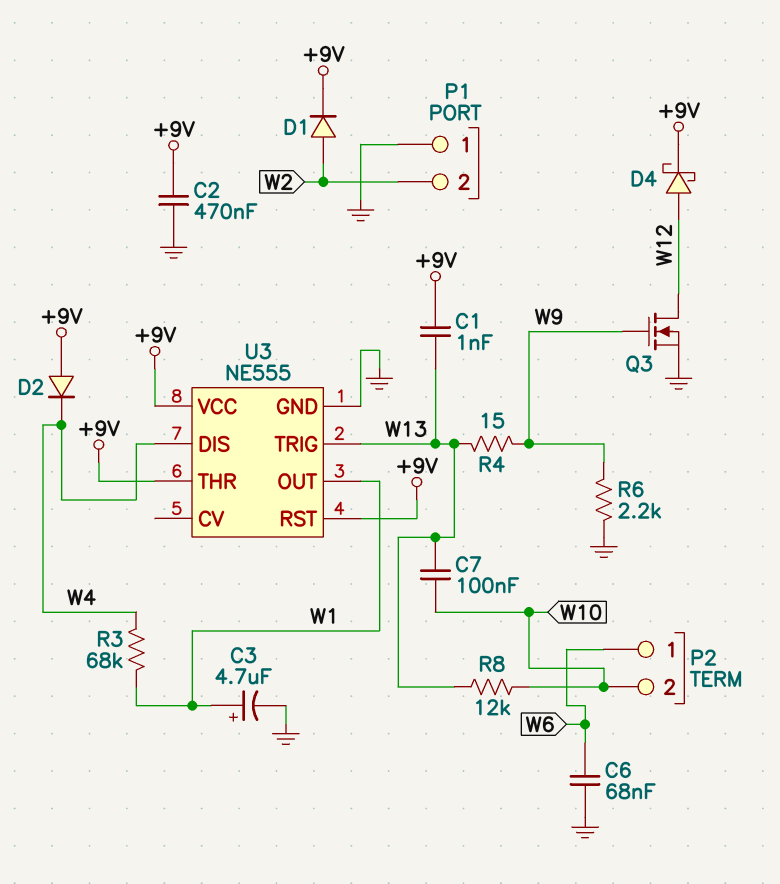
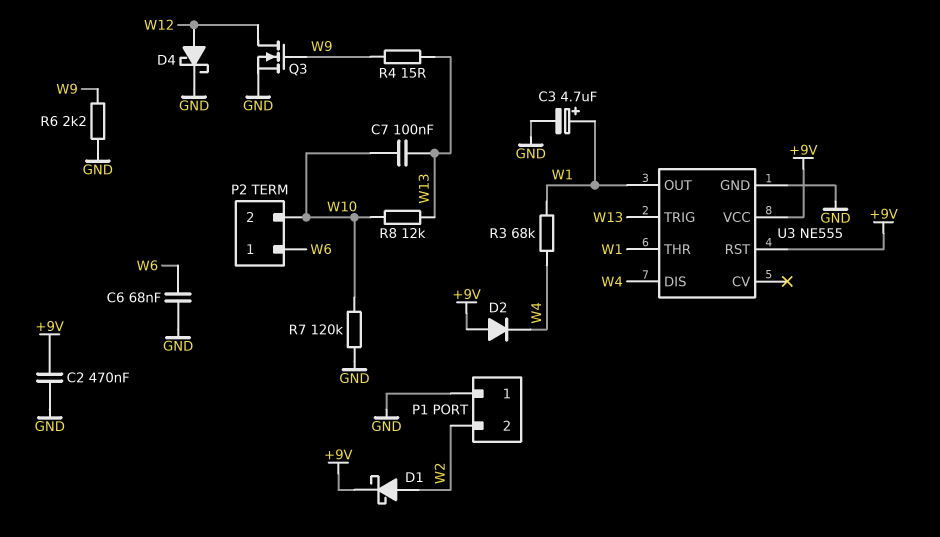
C1: 1nF (+9V, W13) -> none
D1: diode (A W2, K +9V) -> schottky (A W2, K +9V)
D4: schottky (A W12, K +9V) -> schottky (A W12, K GND)
R7: none -> 120k (GND, W10)
U3 pin THR: +9V -> W1

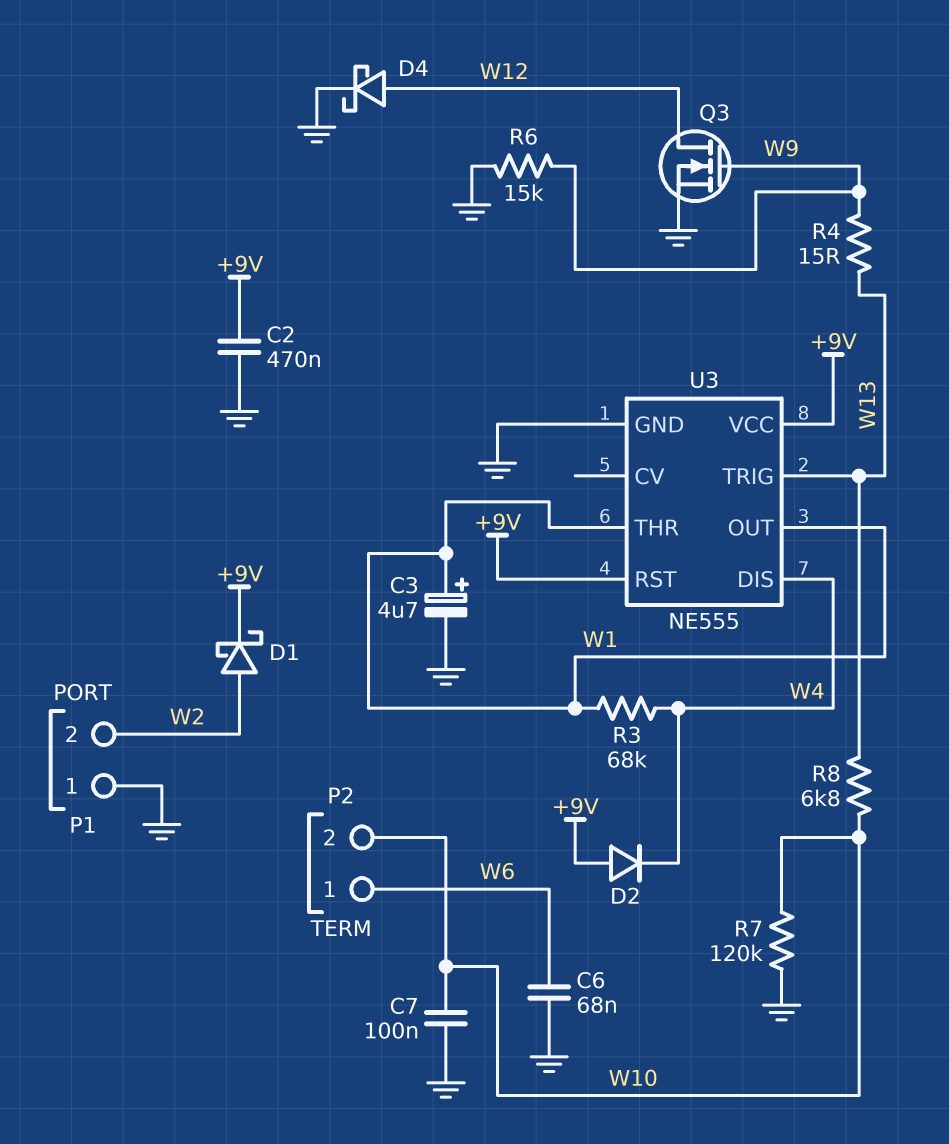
C7: 100nF (W10, W13) -> 100nF (GND, W10)
R6: 2.2k (GND, W9) -> 15k (GND, W9)
R8: 12k (W10, W13) -> 6.8k (W10, W13)

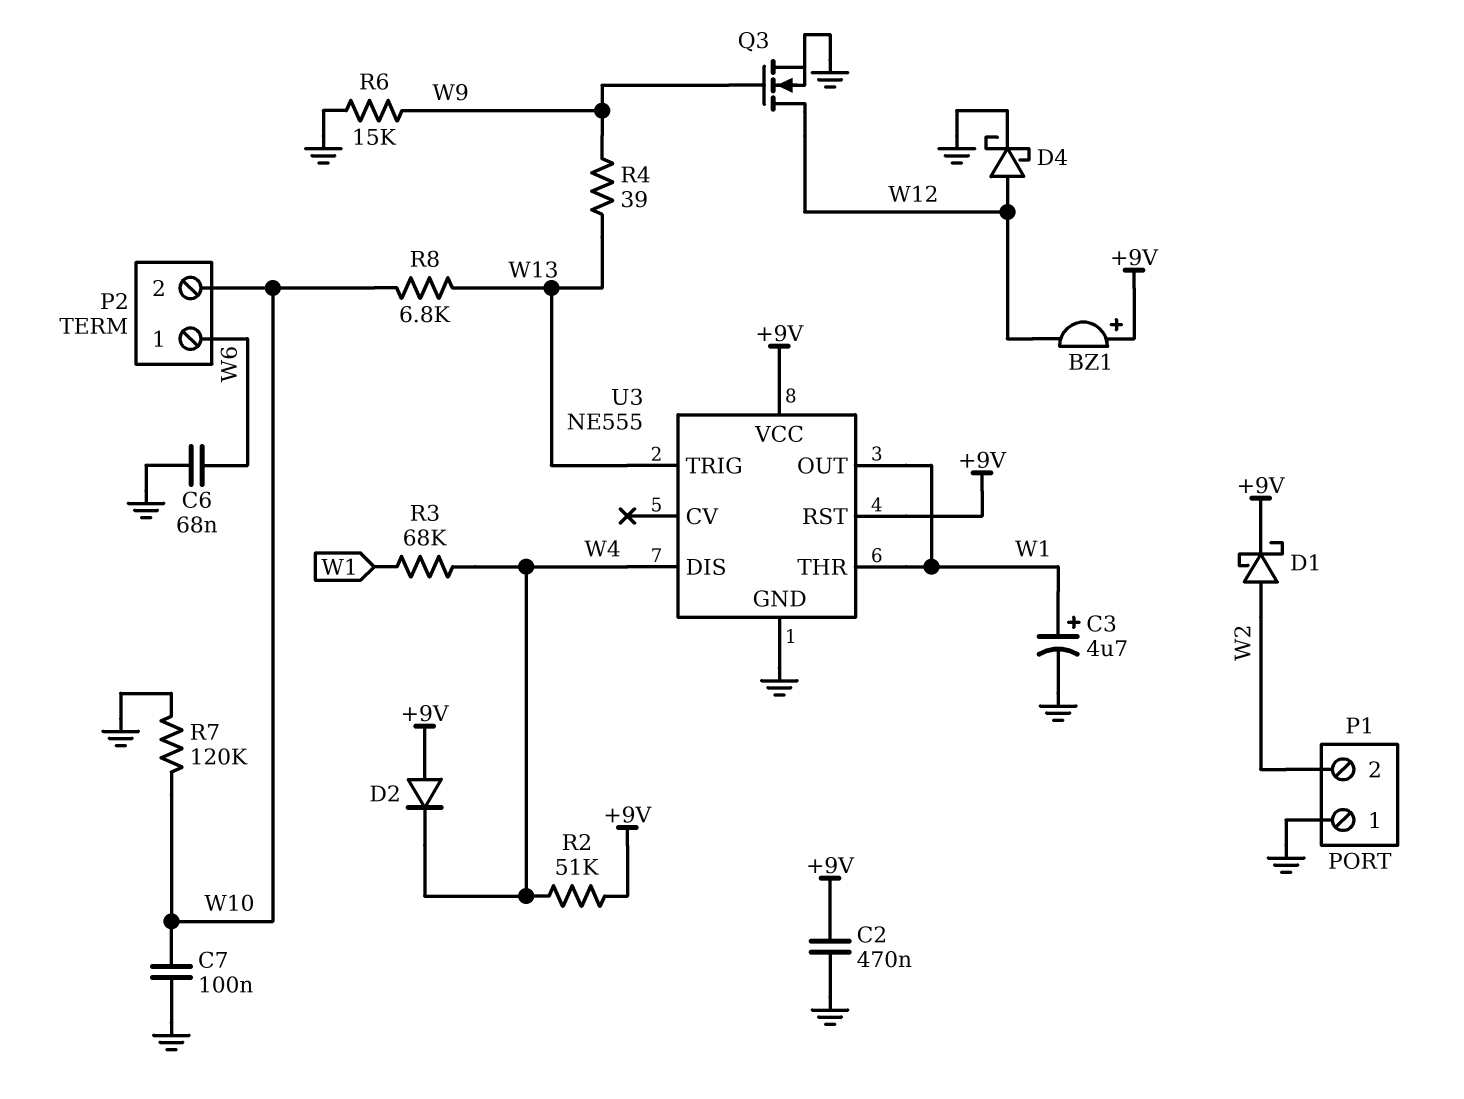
BZ1: none -> buzzer (plus +9V, minus W12)
R2: none -> 51k (+9V, W4)
R4: 15 (W9, W13) -> 39 (W9, W13)

